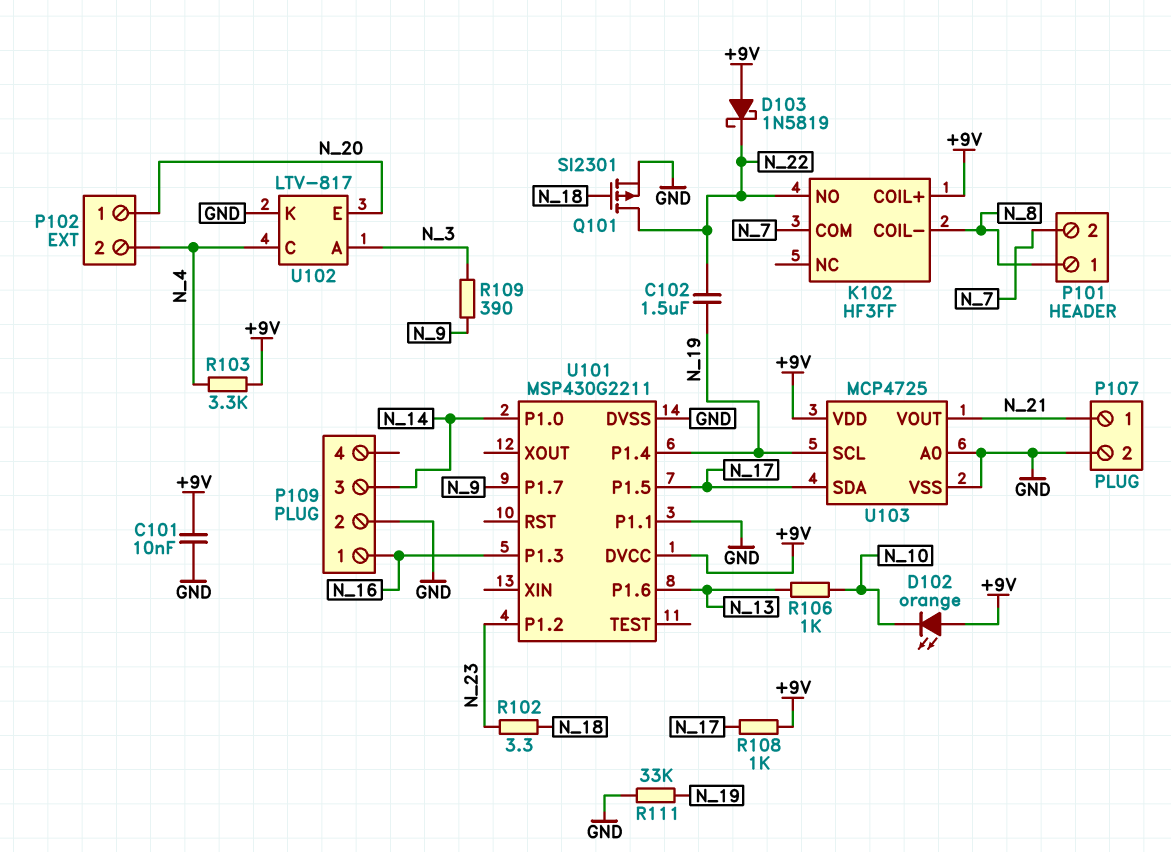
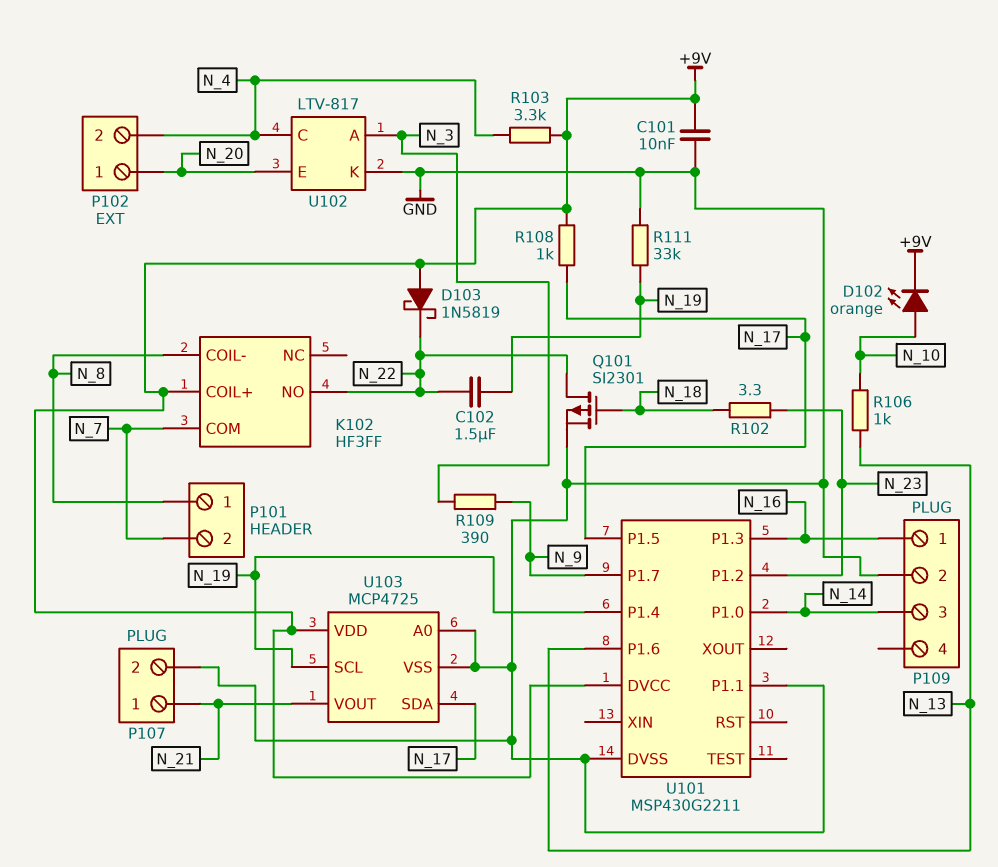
D102: LED orange (A +9V, K N_10) -> LED orange (A N_10, K +9V)

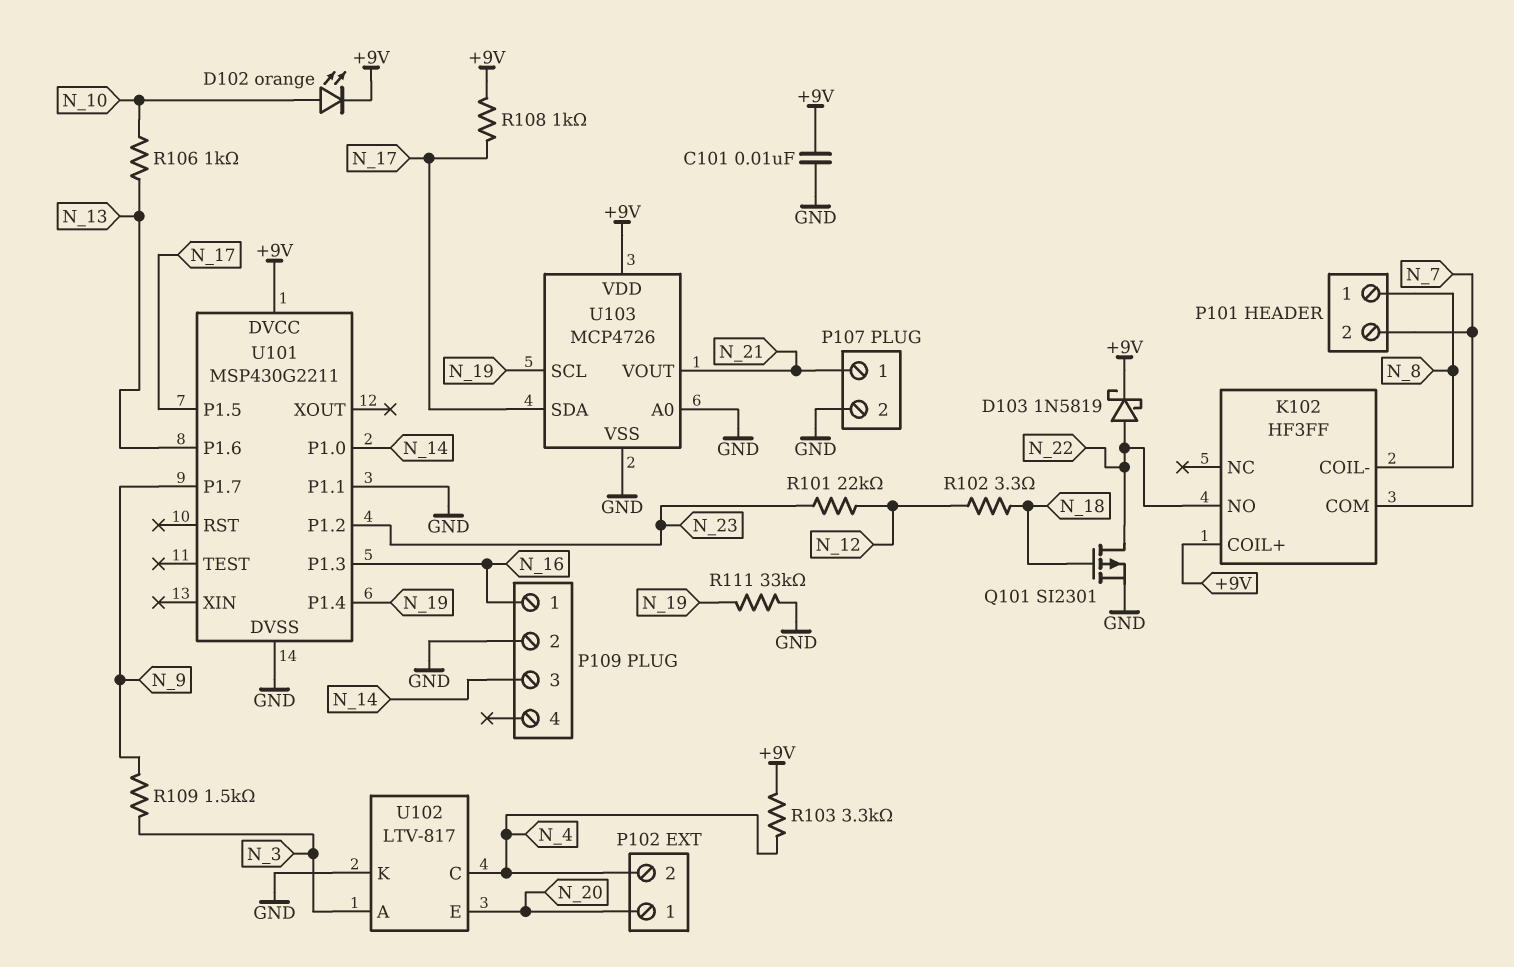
C102: 1.5uF (N_19, N_22) -> none
D103: schottky 1N5819 (A +9V, K N_22) -> schottky 1N5819 (A N_22, K +9V)
R101: none -> 22k (N_12, N_23)
R102: 3.3 (N_18, N_23) -> 3.3 (N_12, N_18)
R109: 390 (N_3, N_9) -> 1.5k (N_3, N_9)
U103: MCP4725 -> MCP4726

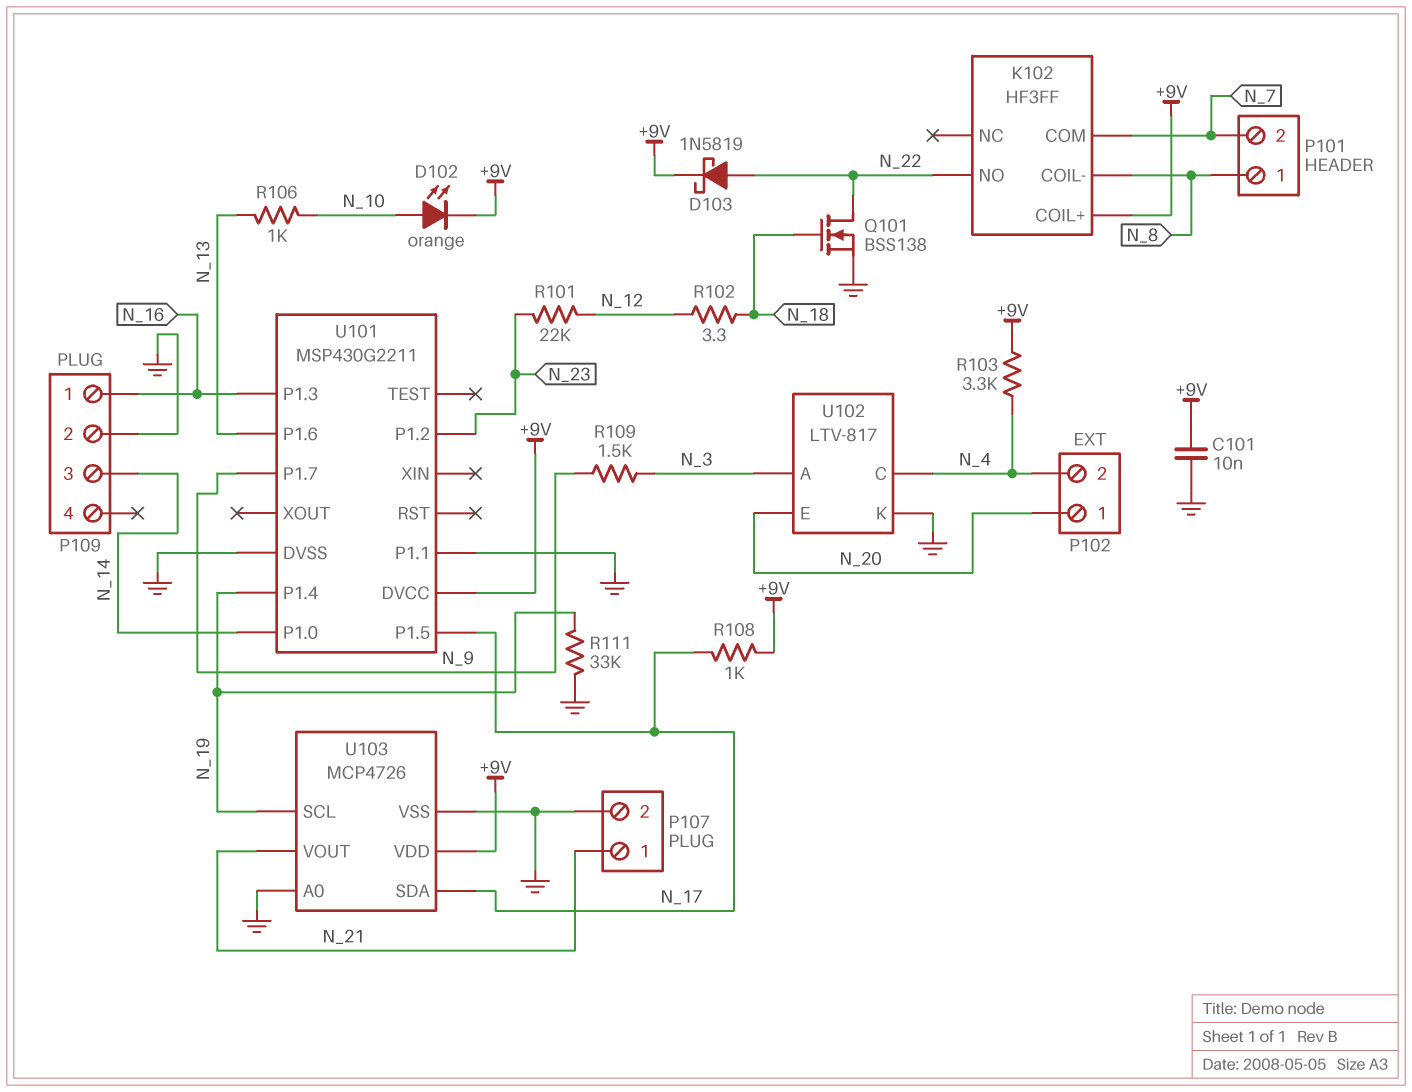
Q101: PMOS SI2301 (G N_18, D N_22, S GND) -> NMOS BSS138 (G N_18, D N_22, S GND)

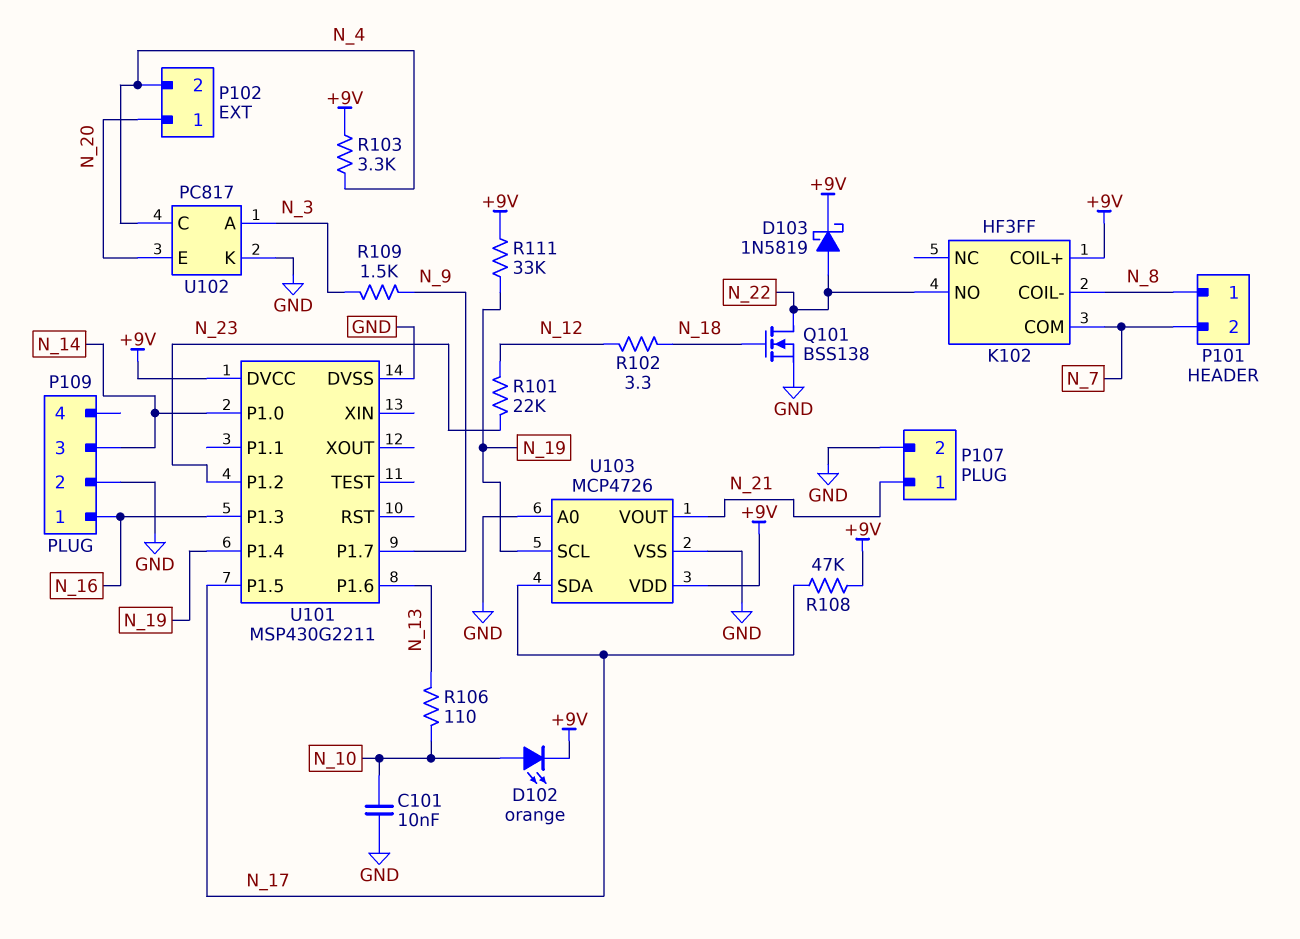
C101: 10nF (+9V, GND) -> 10nF (GND, N_10)
R106: 1k (N_10, N_13) -> 110 (N_10, N_13)
R108: 1k (+9V, N_17) -> 47k (+9V, N_17)
R111: 33k (GND, N_19) -> 33k (+9V, N_19)
U101 pin P1.1: GND -> none
U102: LTV-817 -> PC817

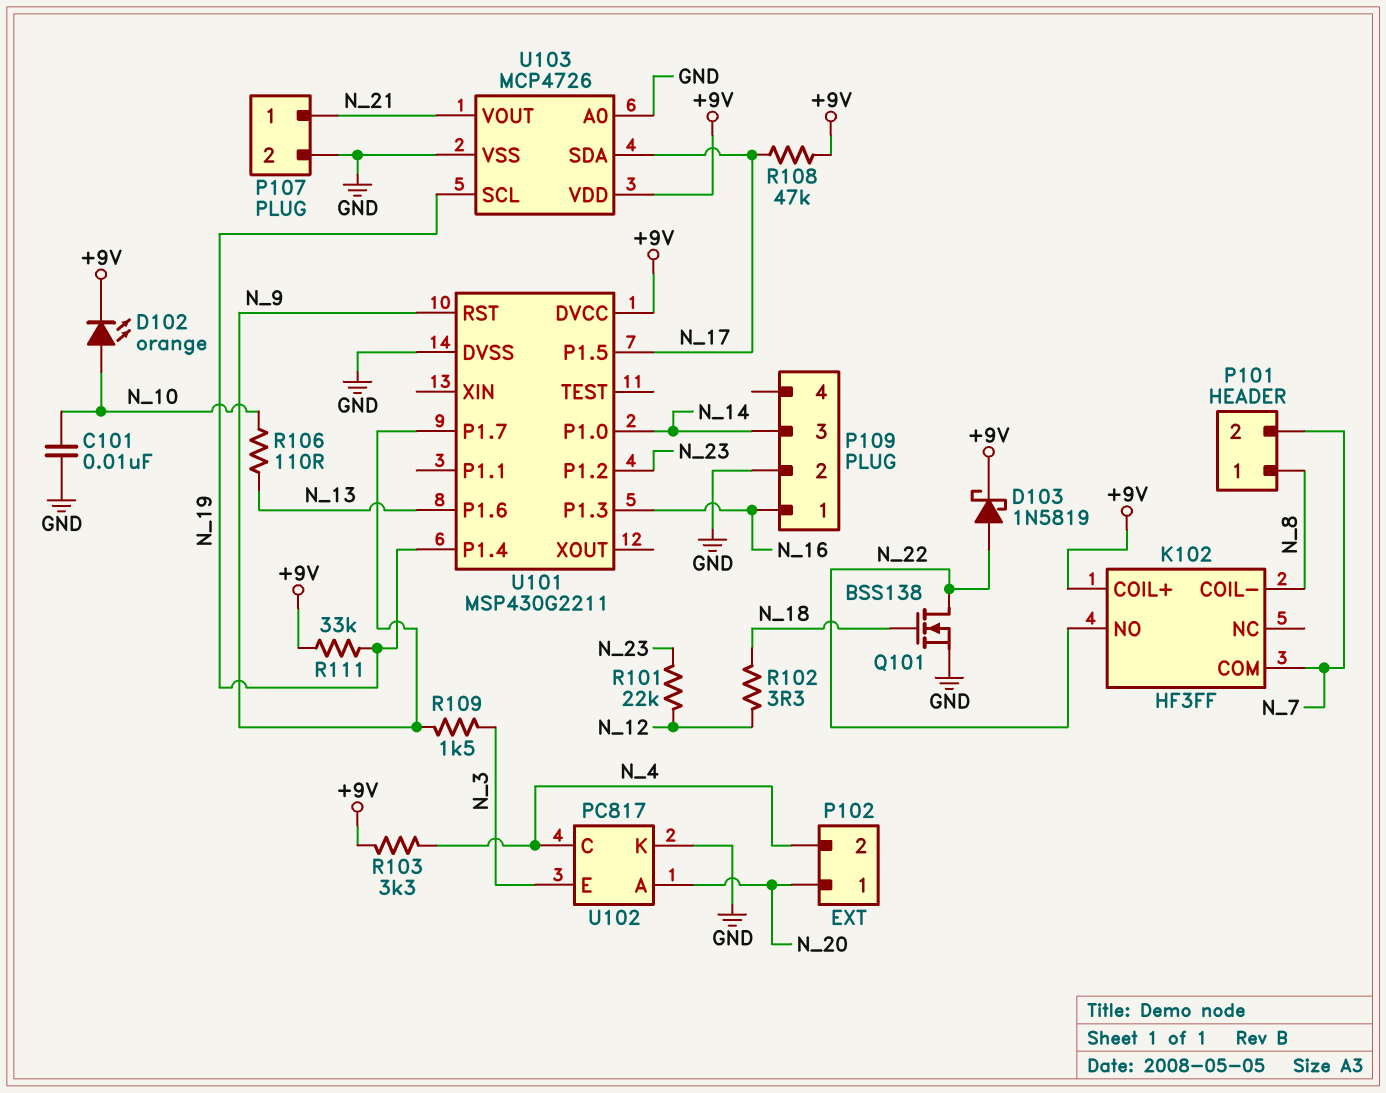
U101 pin RST: none -> N_9
U102 pin A: N_3 -> N_20
U102 pin E: N_20 -> N_3

